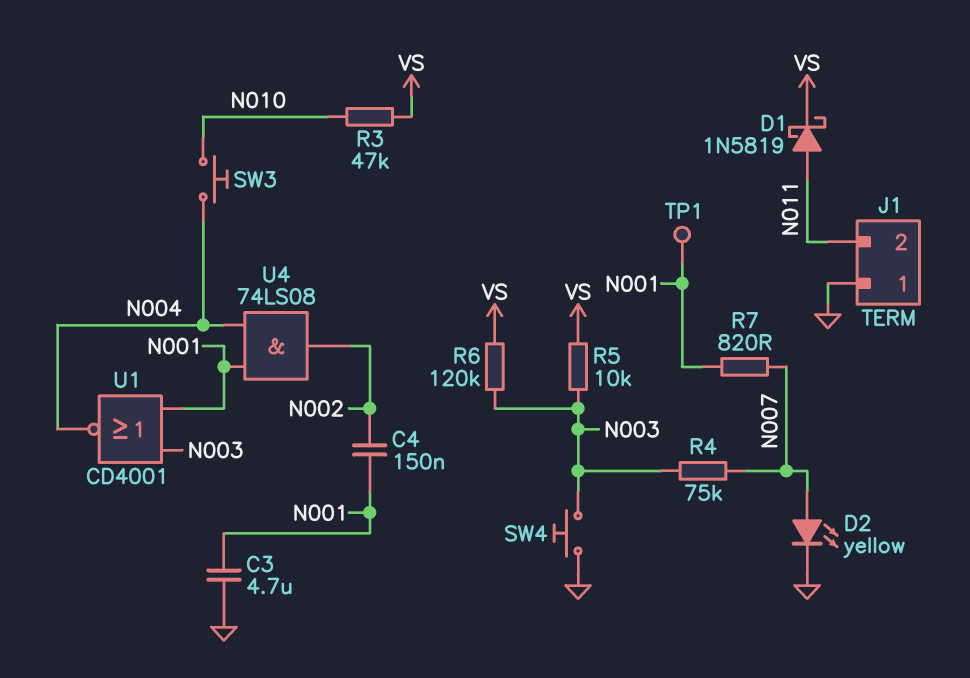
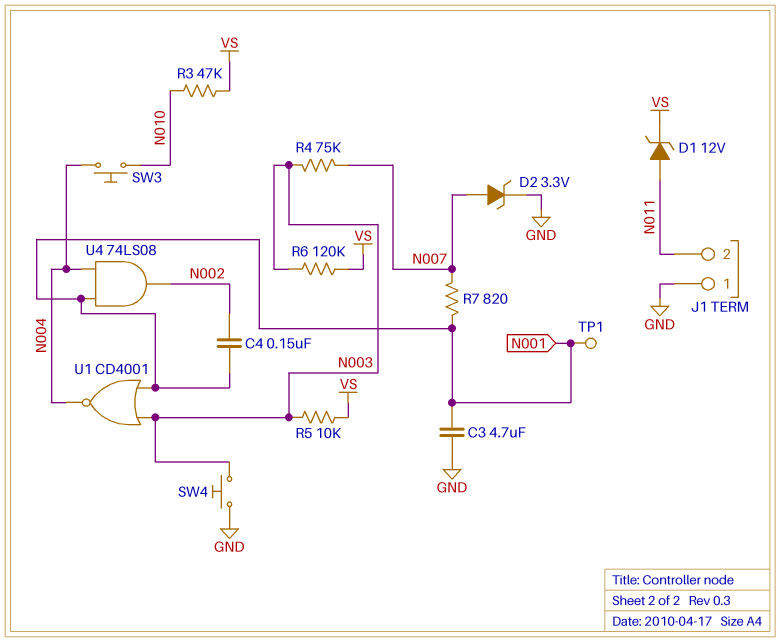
D1: schottky 1N5819 (A N011, K VS) -> zener 12V (A N011, K VS)
D2: LED yellow (A N007, K GND) -> zener 3.3V (A N007, K GND)

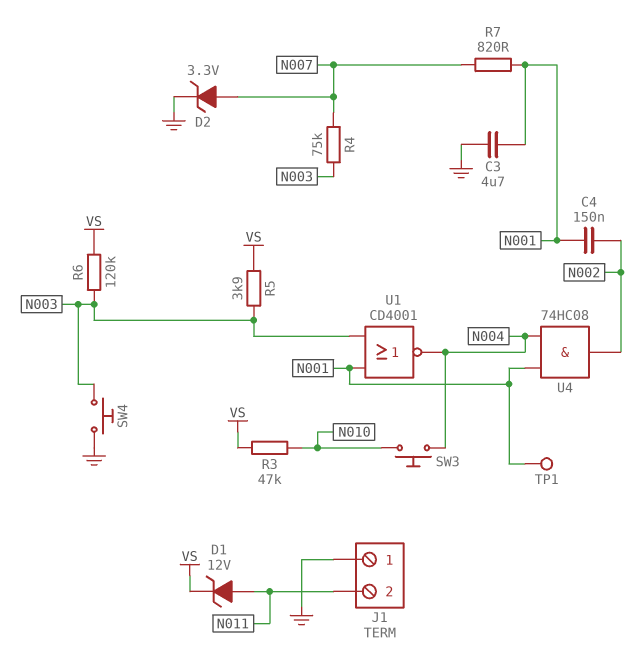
R5: 10k (N003, VS) -> 3.9k (N003, VS)
U4: AND 74LS08 (in N001, in N004, out N002) -> AND 74HC08 (in N001, in N004, out N002)

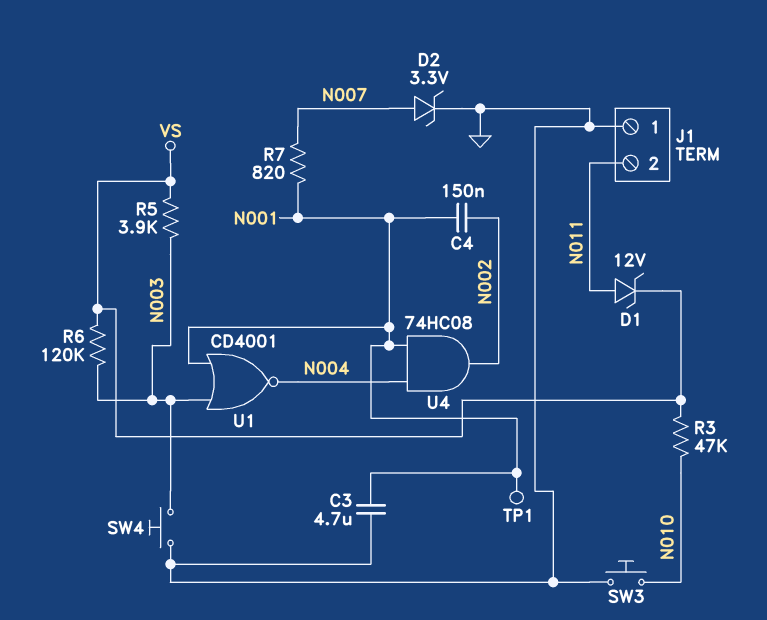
R4: 75k (N003, N007) -> none
SW3: button (N004, N010) -> button (GND, N010)

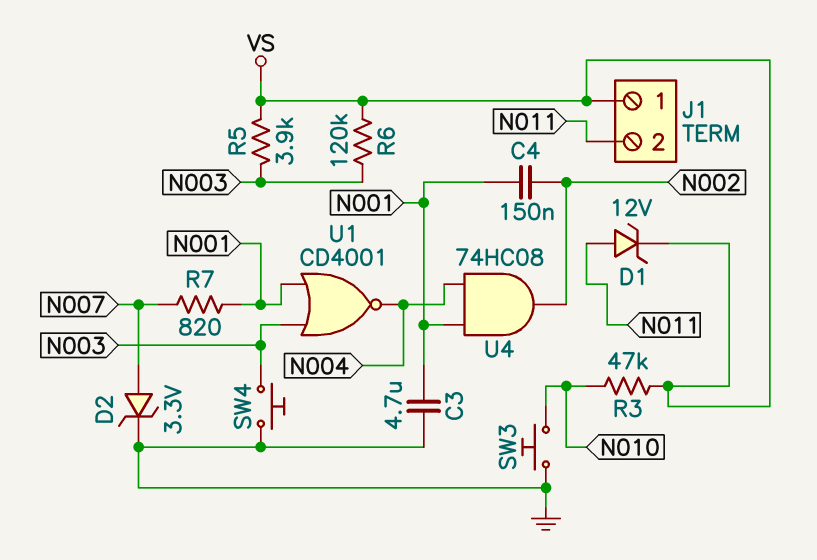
J1 pin 1: GND -> VS
TP1: test point (N001) -> none

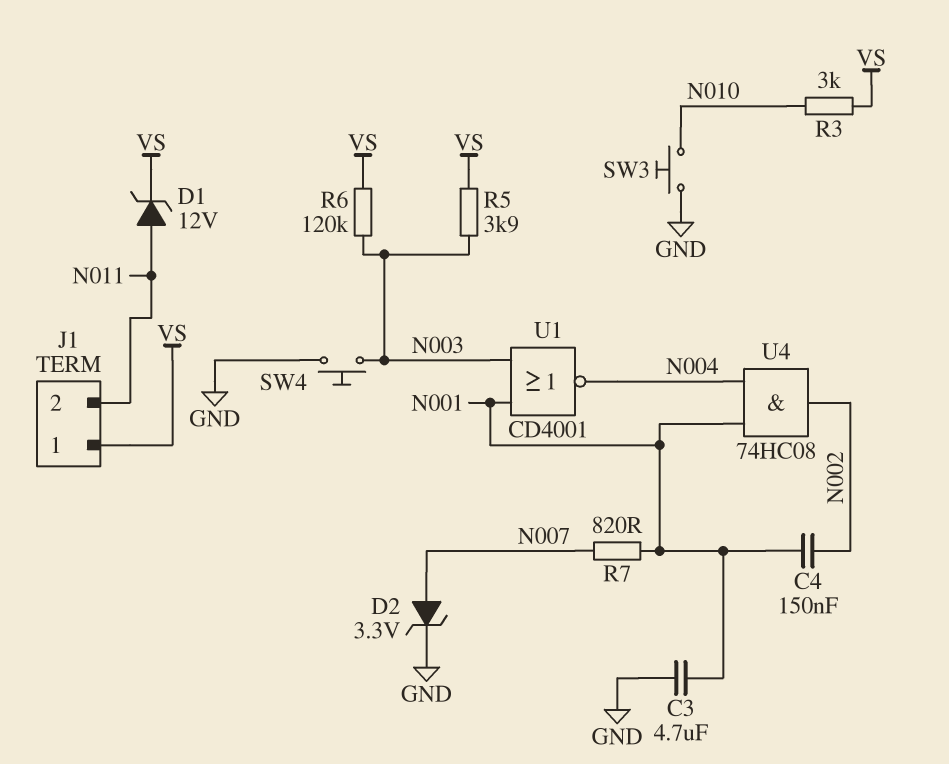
R3: 47k (N010, VS) -> 3k (N010, VS)

